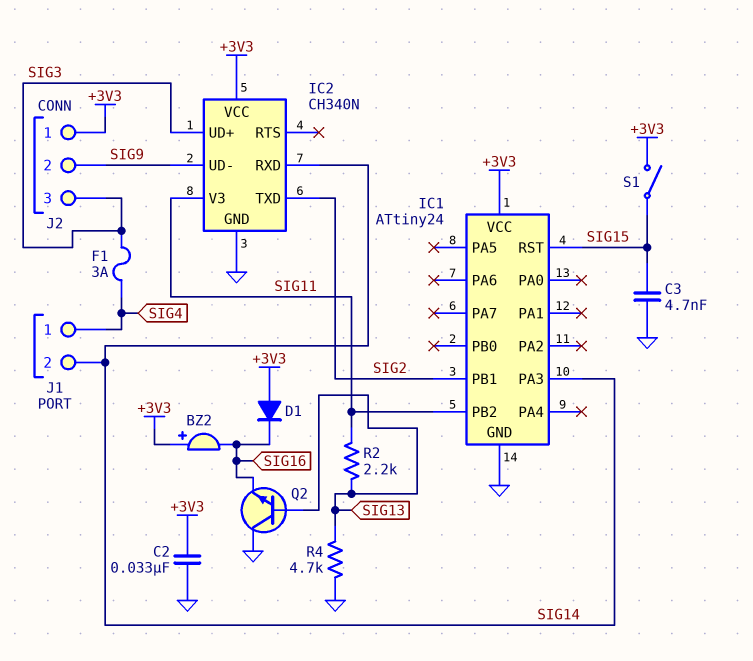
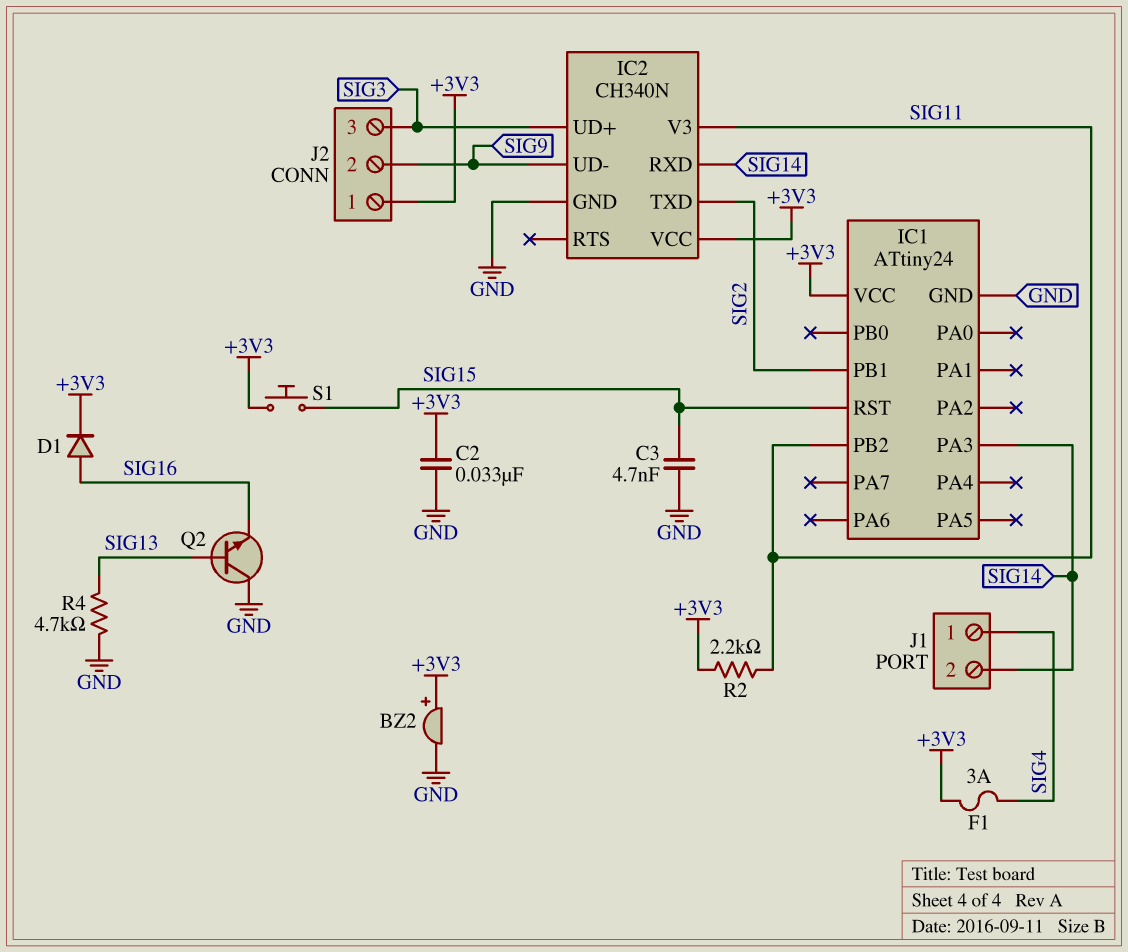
BZ2: buzzer (plus +3V3, minus SIG16) -> buzzer (plus +3V3, minus GND)
D1: diode (A +3V3, K SIG16) -> diode (A SIG16, K +3V3)
F1: 3A (SIG3, SIG4) -> 3A (+3V3, SIG4)
R2: 2.2k (SIG11, SIG13) -> 2.2k (+3V3, SIG11)
S1: switch (+3V3, SIG15) -> button (+3V3, SIG15)

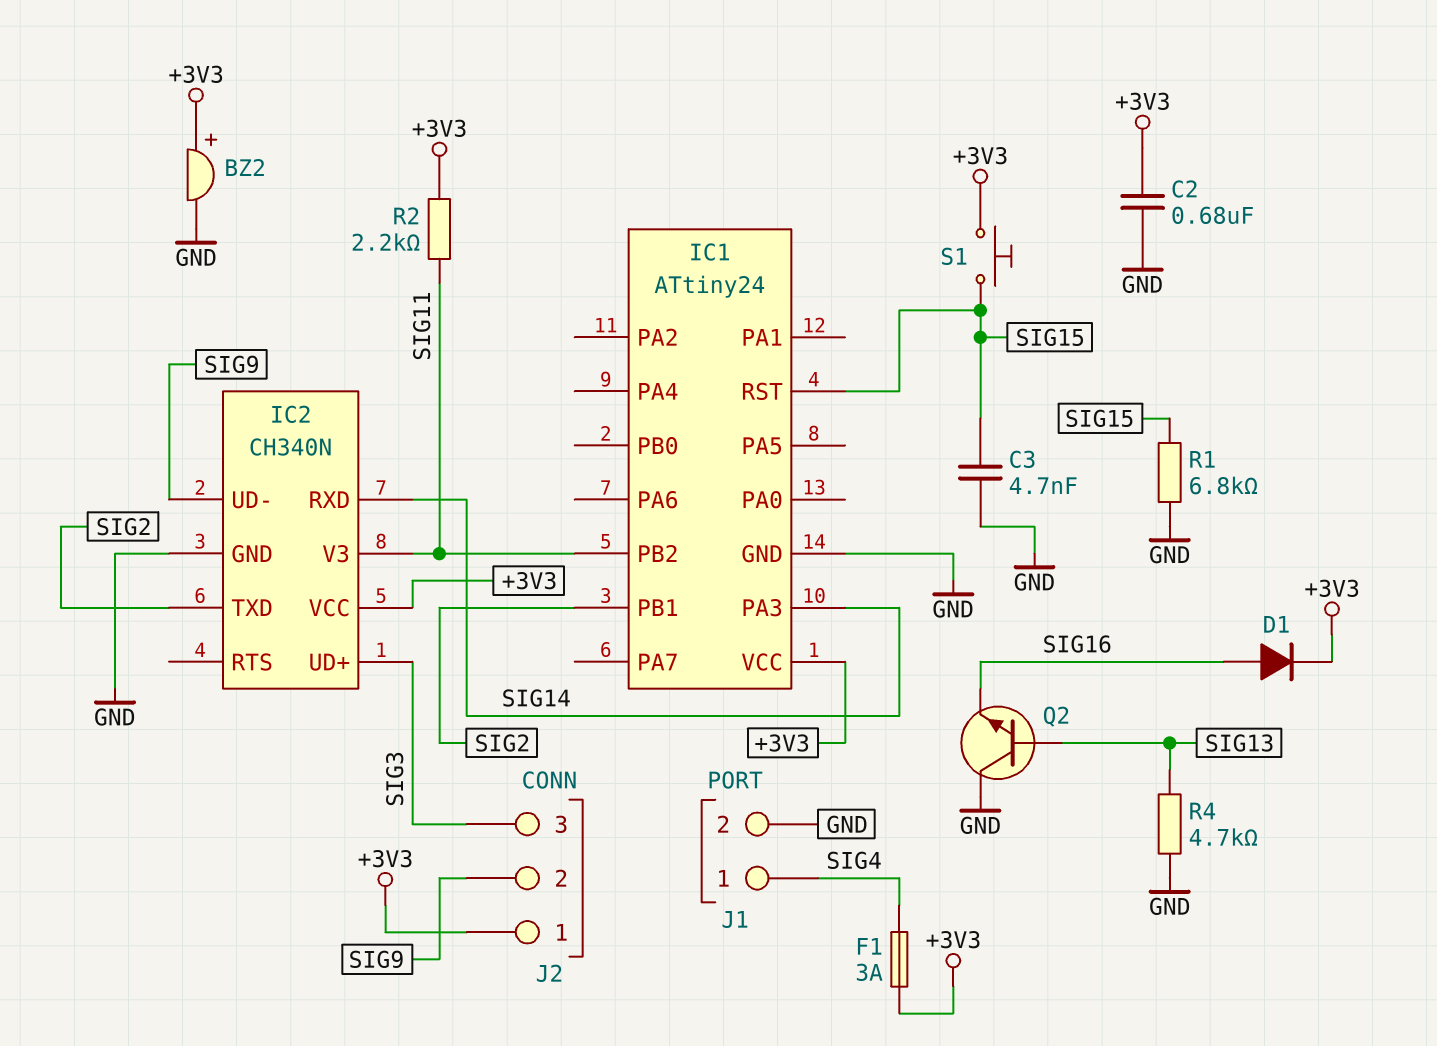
C2: 33nF (+3V3, GND) -> 680nF (+3V3, GND)
J1 pin 2: SIG14 -> GND
R1: none -> 6.8k (GND, SIG15)

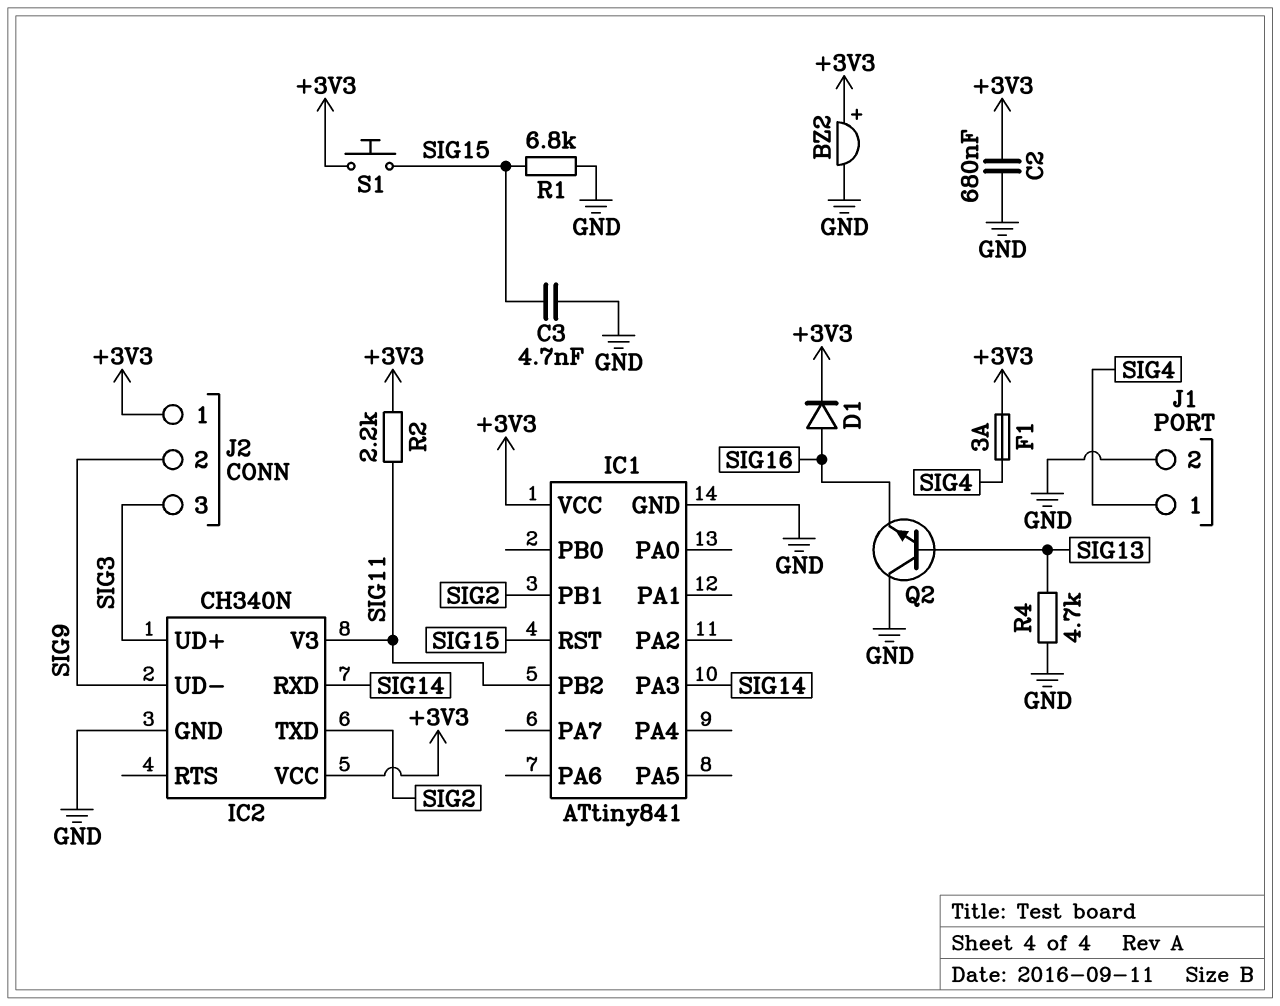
IC1: ATtiny24 -> ATtiny841

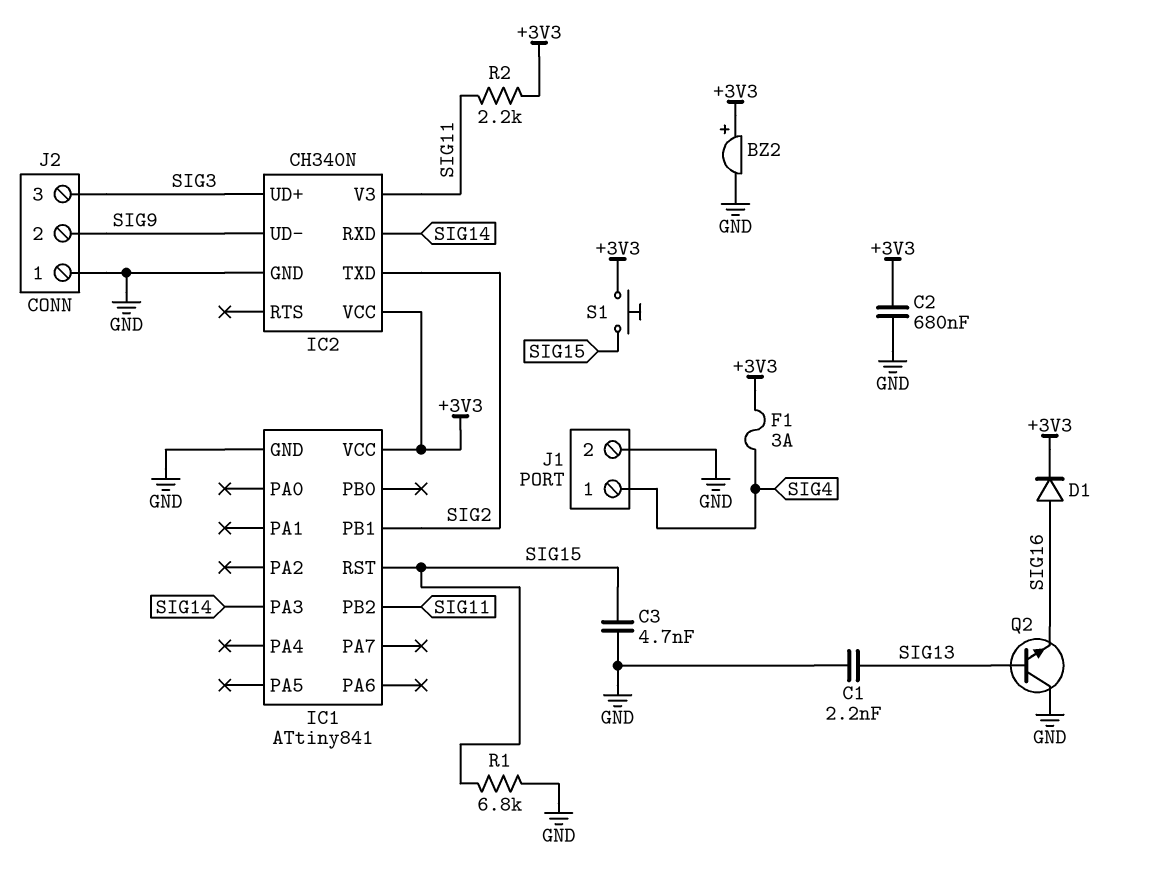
C1: none -> 2.2nF (GND, SIG13)
J2 pin 1: +3V3 -> GND
R4: 4.7k (GND, SIG13) -> none

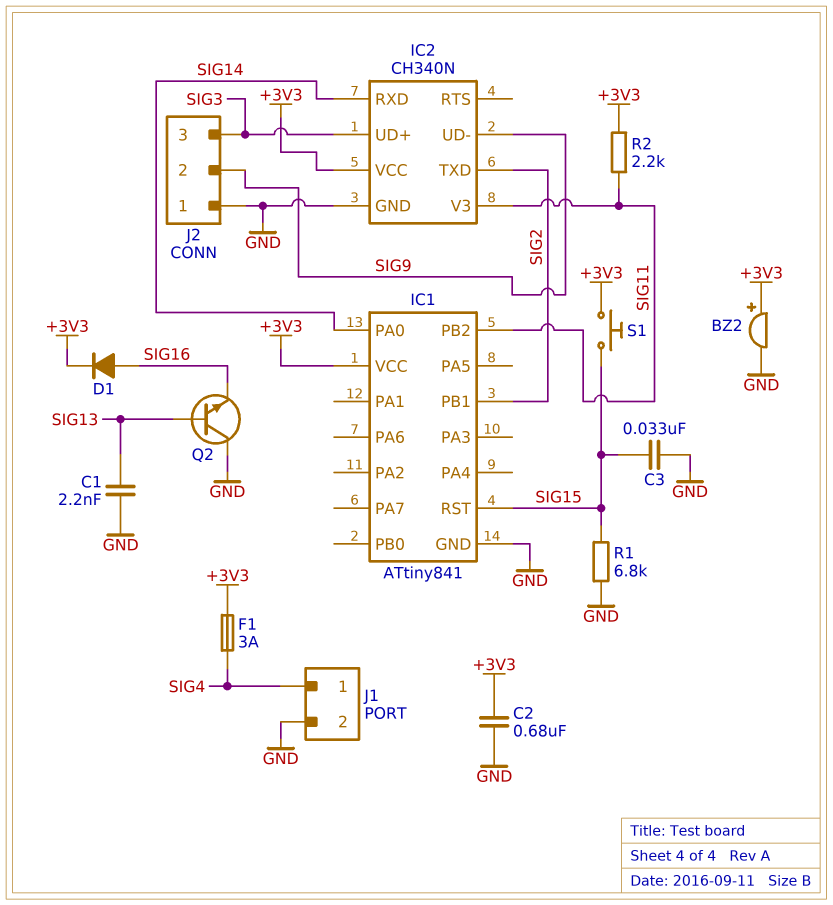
C3: 4.7nF (GND, SIG15) -> 33nF (GND, SIG15)
IC1 pin PA0: none -> SIG14
IC1 pin PA3: SIG14 -> none

